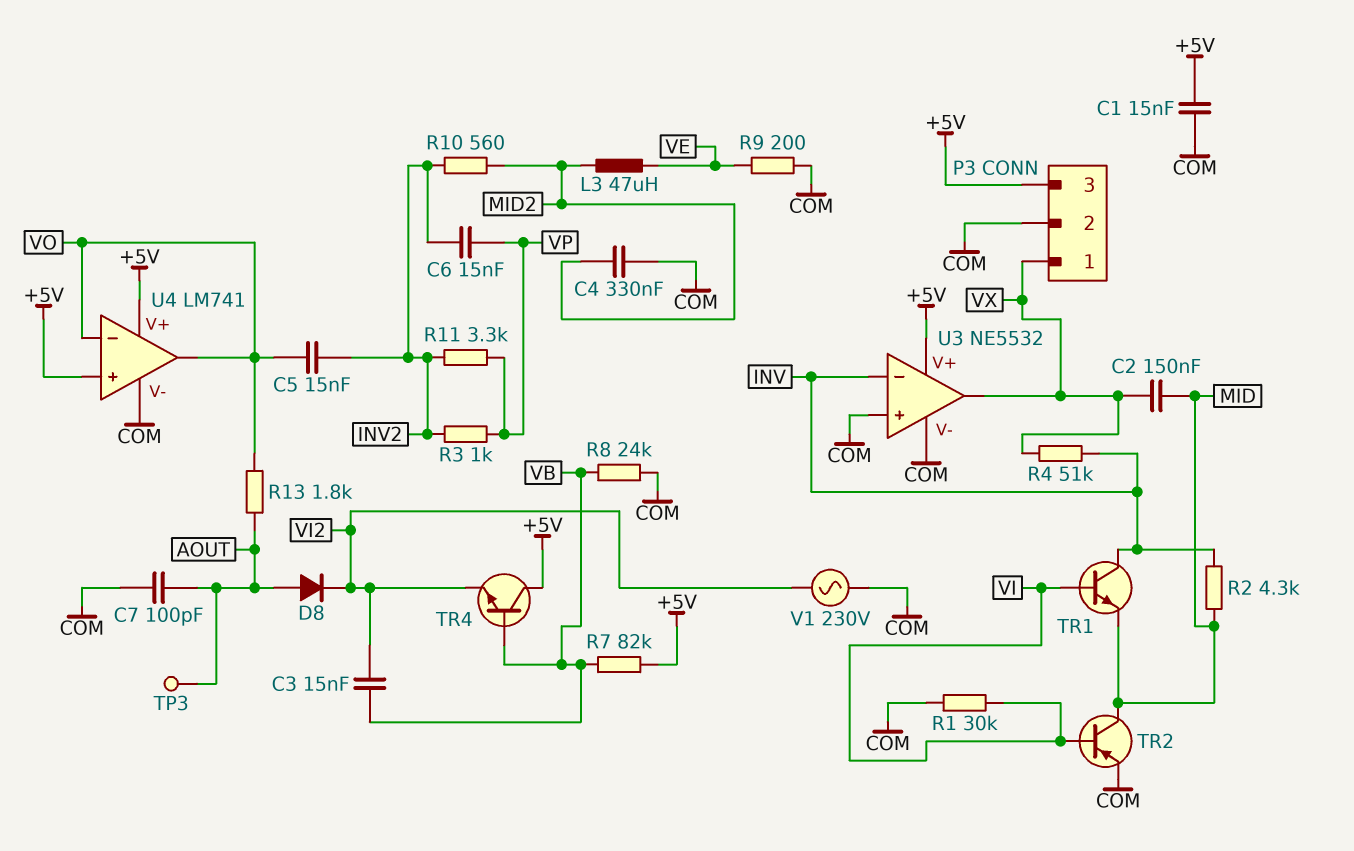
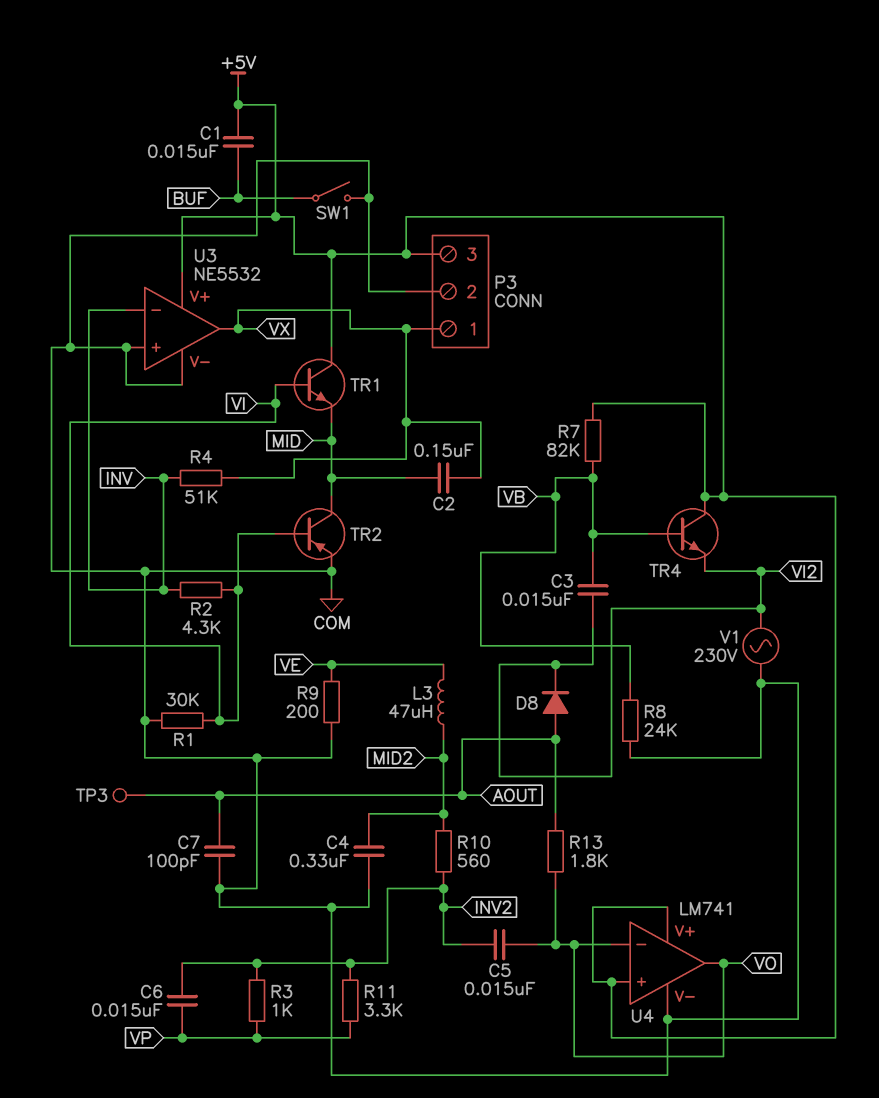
C1: 15nF (+5V, COM) -> 15nF (+5V, BUF)
R2: 4.3k (INV, MID) -> 4.3k (INV, VI)
SW1: none -> switch (BUF, COM)
TR1: NPN (B VI, C INV, E MID) -> NPN (B VI, C +5V, E MID)

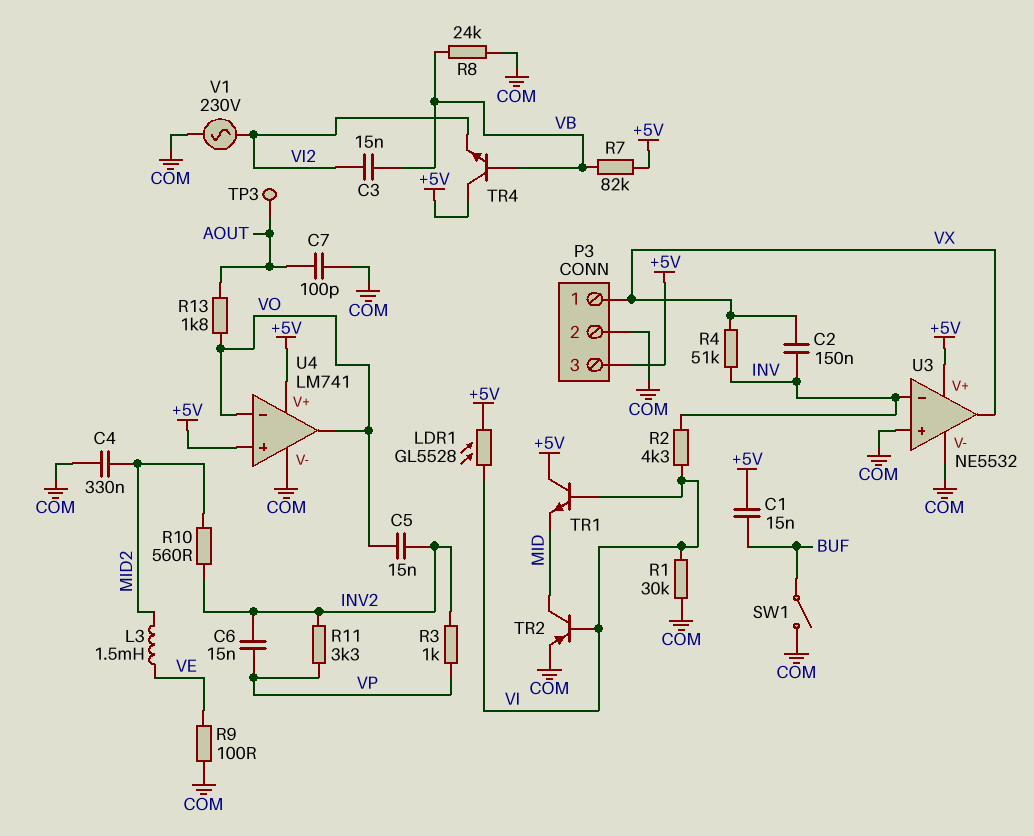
C2: 150nF (MID, VX) -> 150nF (INV, VX)
D8: diode (A AOUT, K VI2) -> none
L3: 47uH (MID2, VE) -> 1.5mH (MID2, VE)
LDR1: none -> GL5528 (+5V, VI)
R9: 200 (COM, VE) -> 100 (COM, VE)

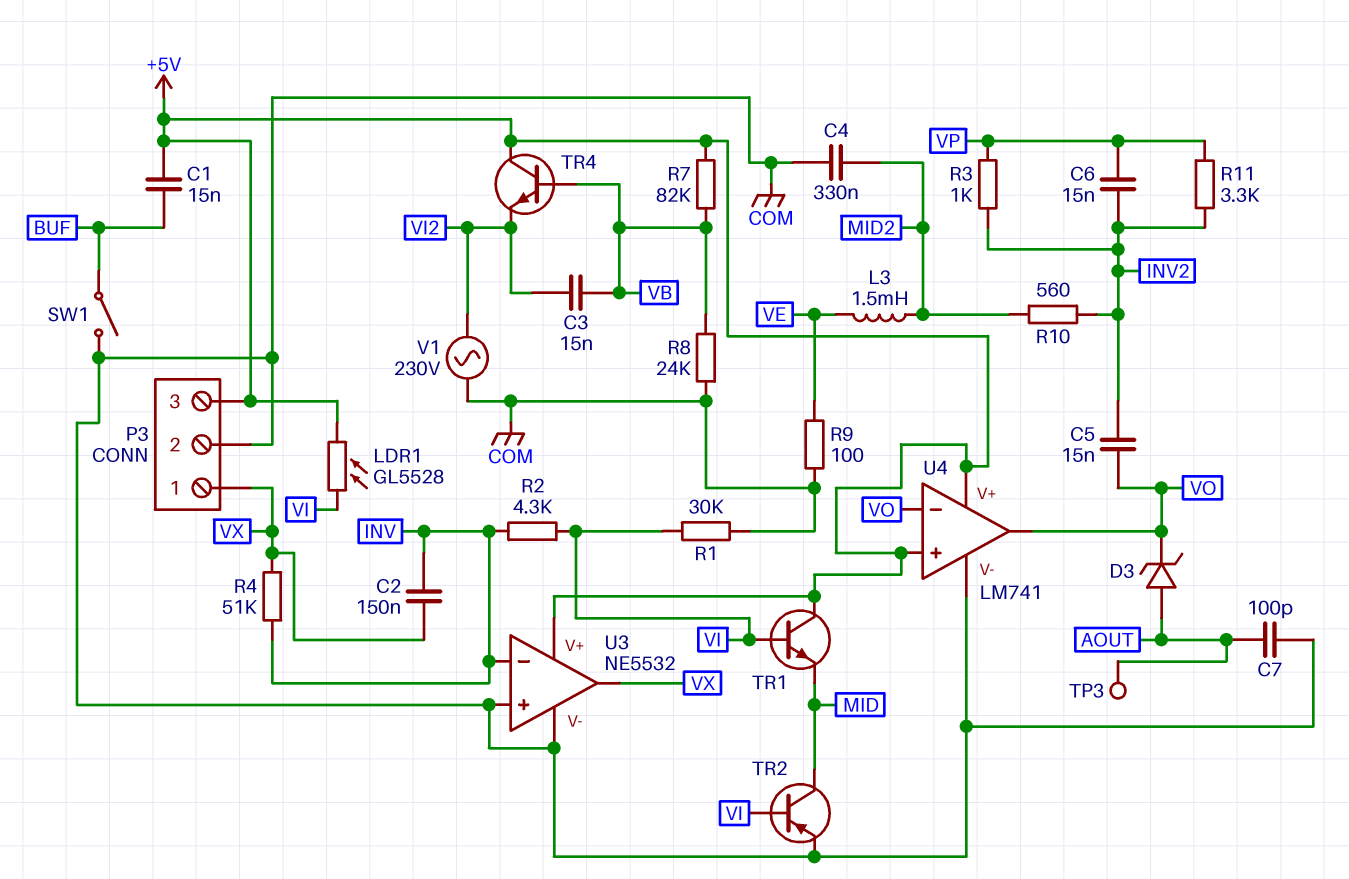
D3: none -> zener (A AOUT, K VO)
R13: 1.8k (AOUT, VO) -> none

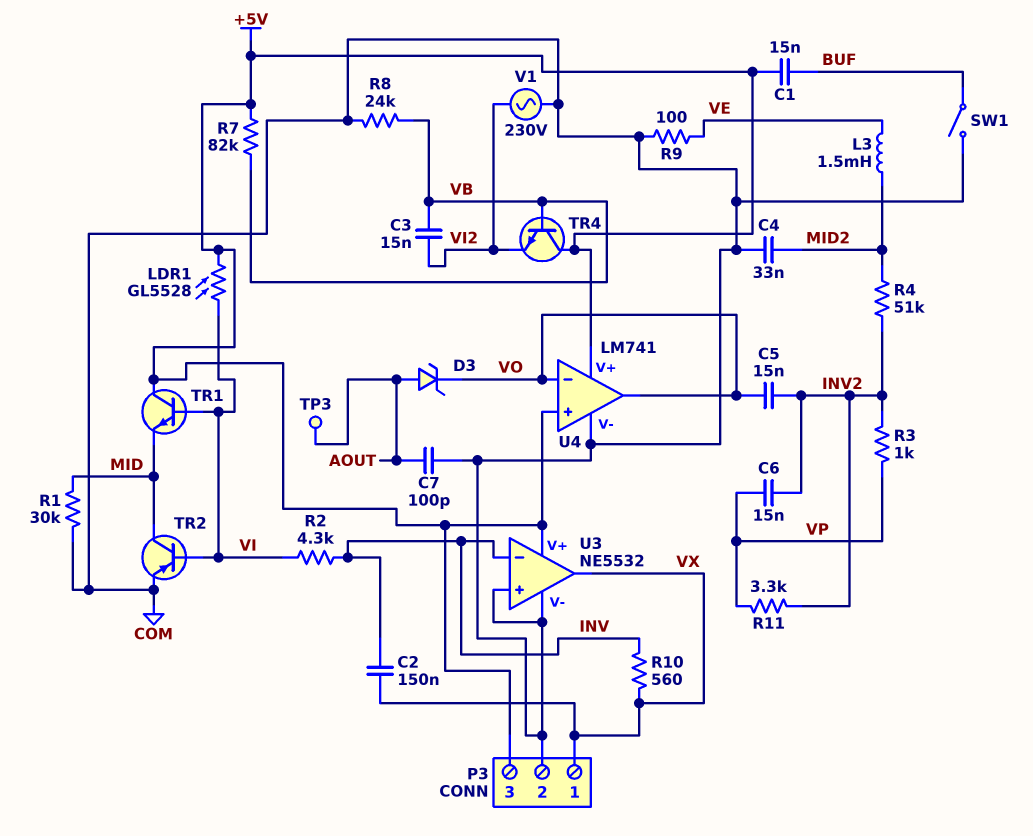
C4: 330nF (COM, MID2) -> 33nF (COM, MID2)
R1: 30k (COM, VI) -> 30k (COM, MID)
R4: 51k (INV, VX) -> 51k (INV2, MID2)
R10: 560 (INV2, MID2) -> 560 (INV, VX)

